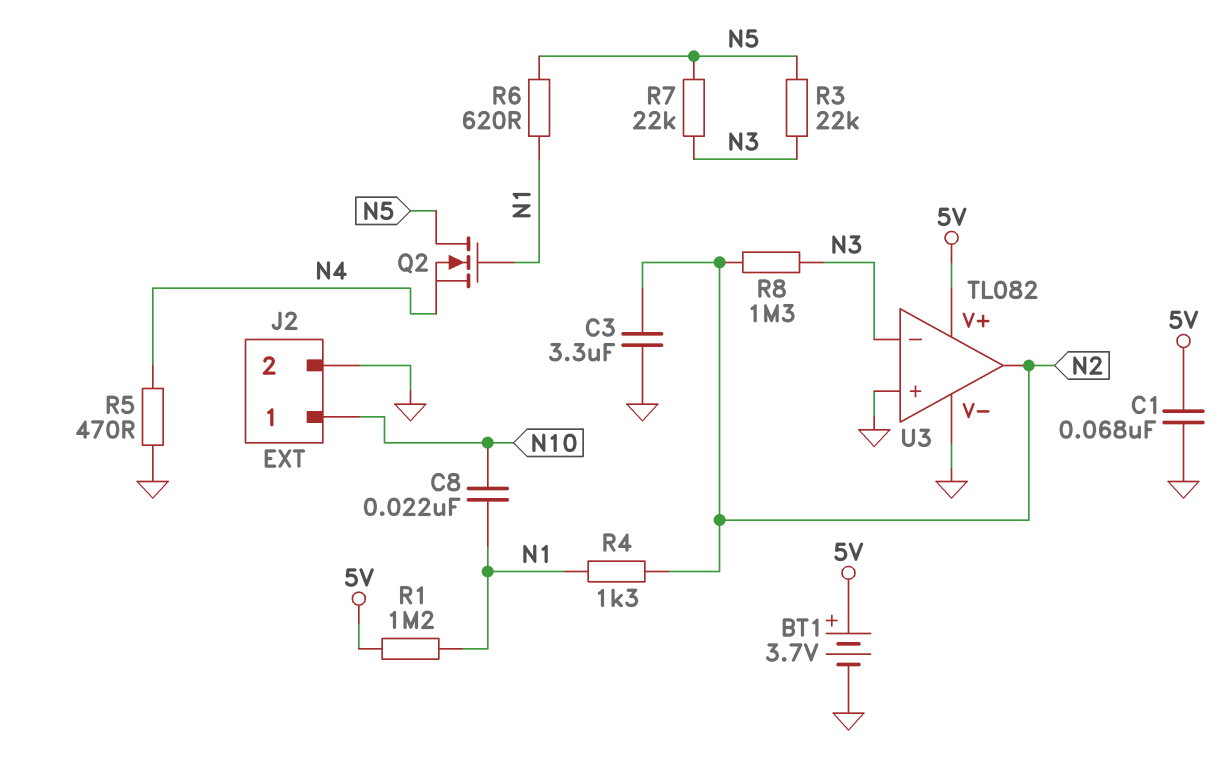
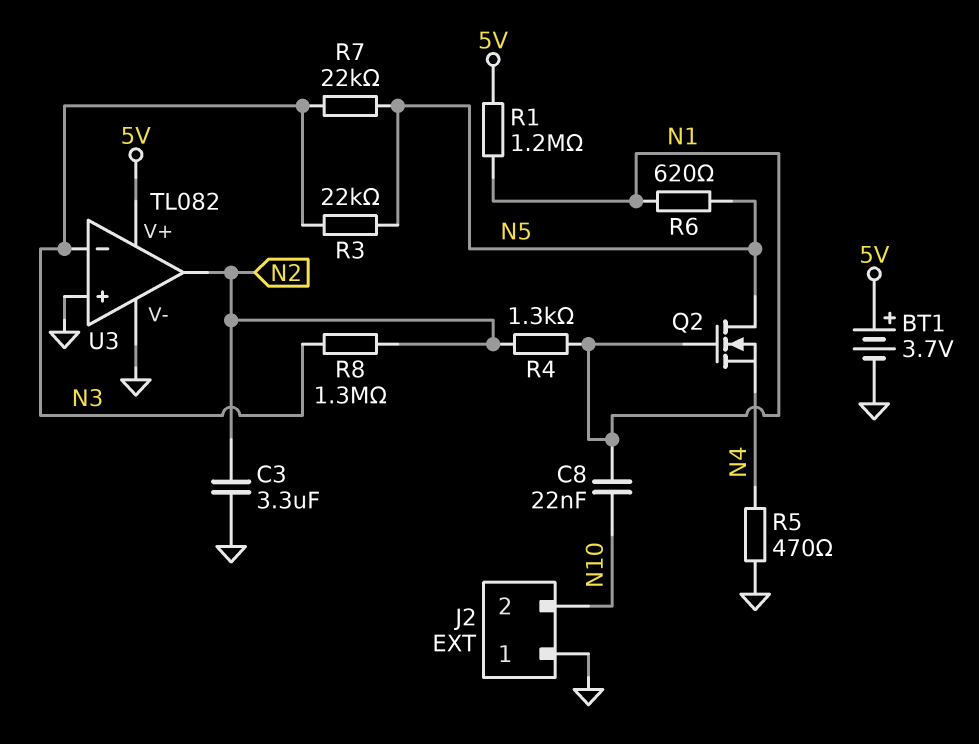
C1: 68nF (5V, GND) -> none
J2 pin 1: N10 -> GND
J2 pin 2: GND -> N10

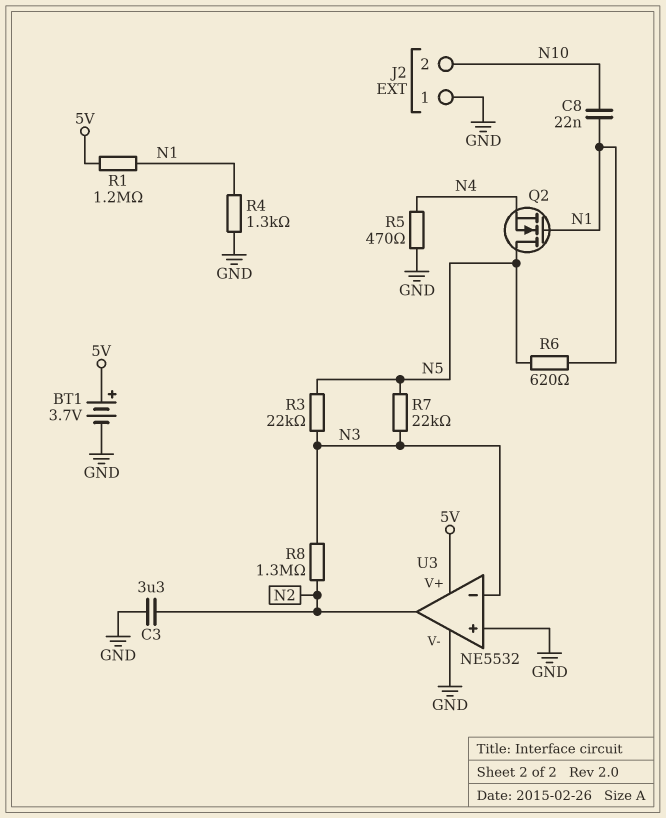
R4: 1.3k (N1, N2) -> 1.3k (GND, N1)
U3: TL082 -> NE5532

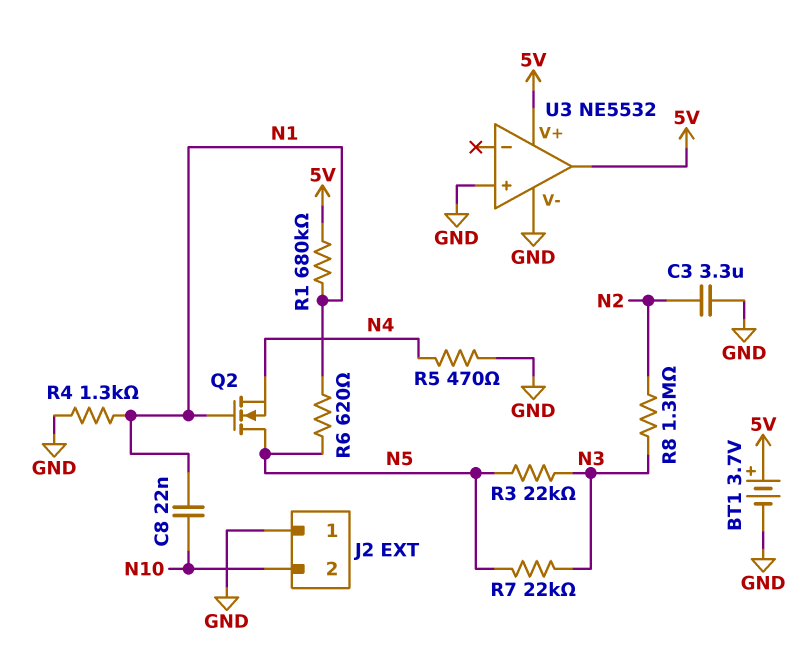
R1: 1.2M (5V, N1) -> 680k (5V, N1)
U3 pin in-: N3 -> none
U3 pin out: N2 -> 5V

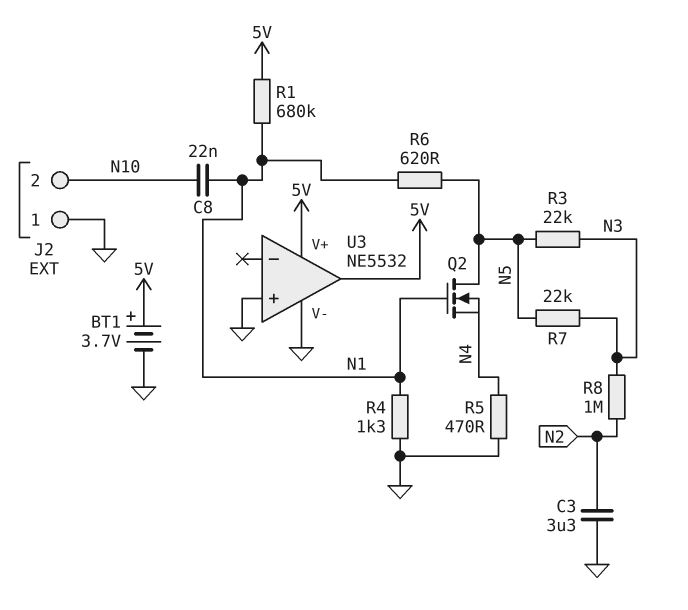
R8: 1.3M (N2, N3) -> 1M (N2, N3)

